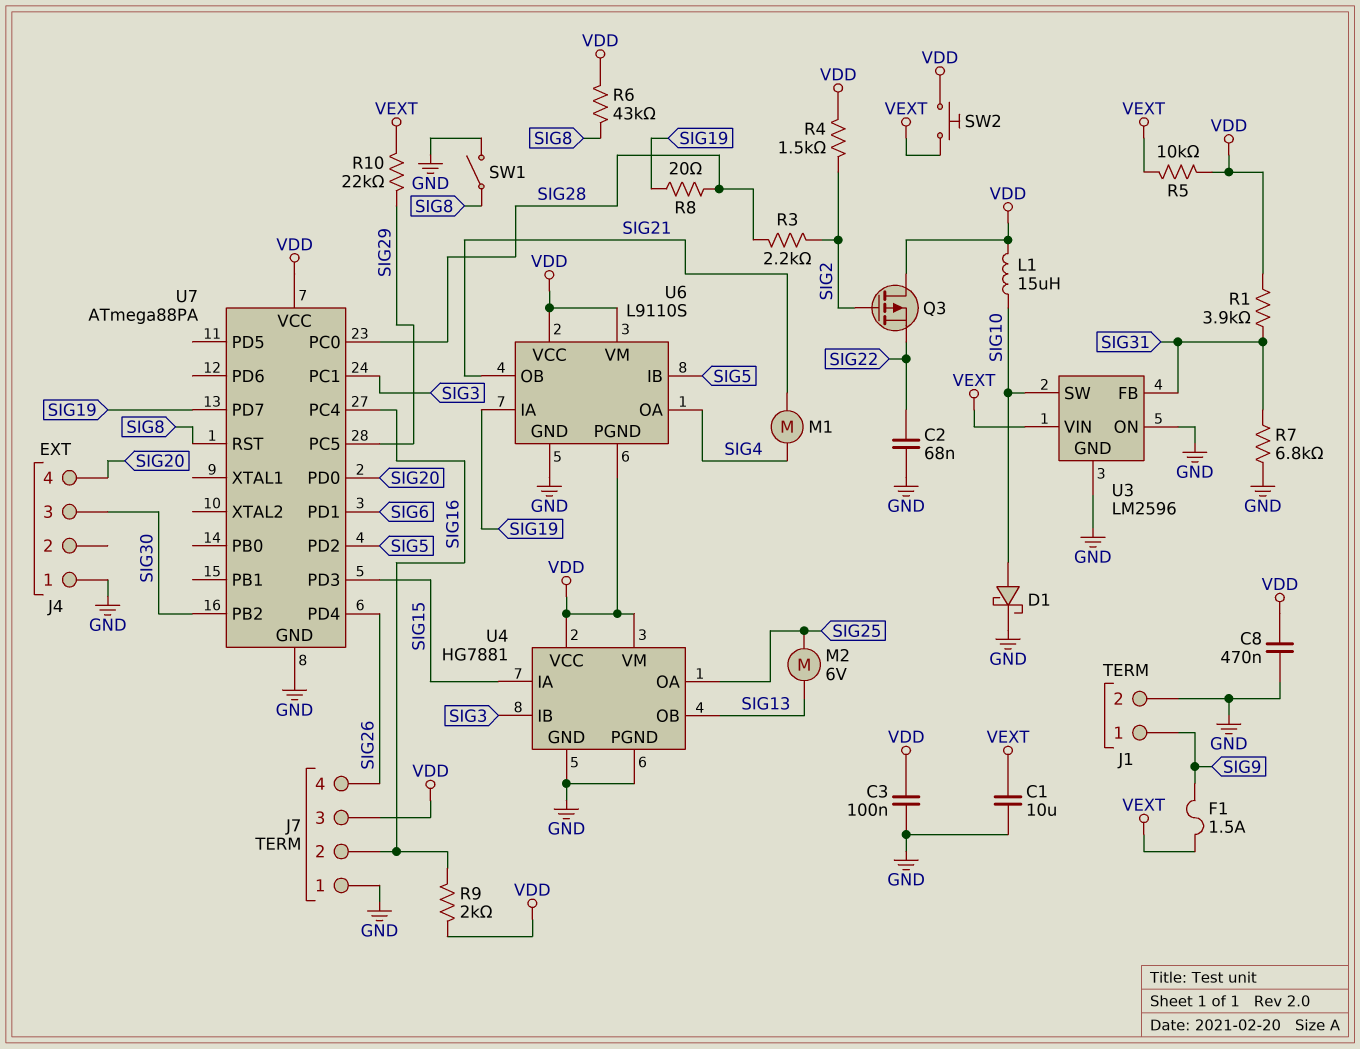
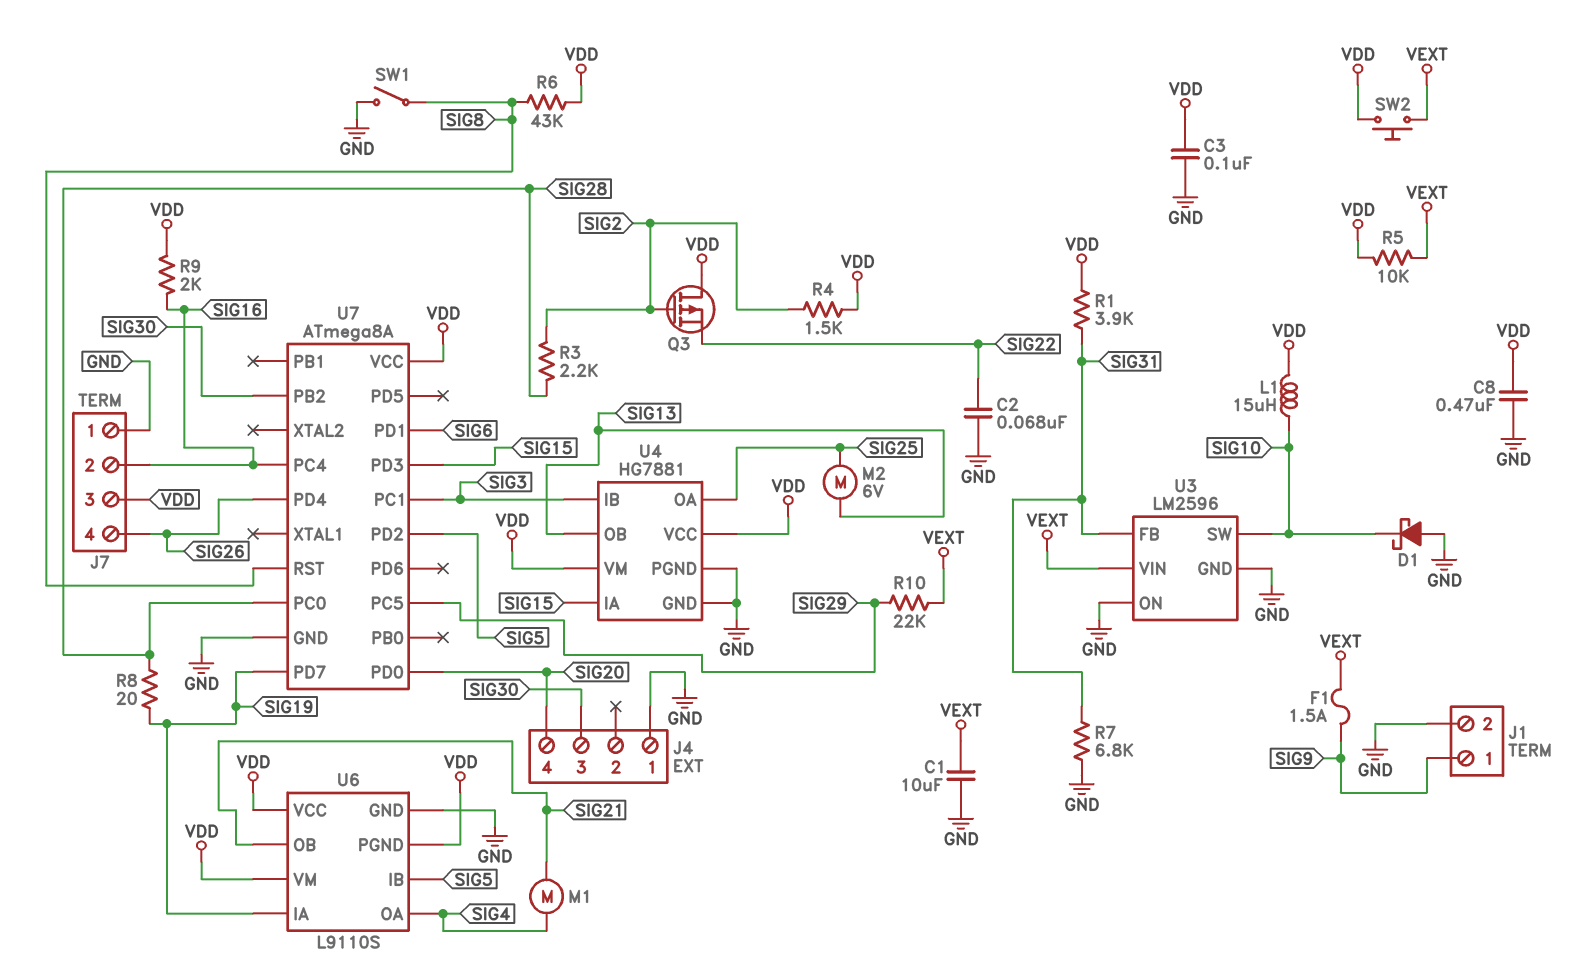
D1: schottky (A SIG10, K GND) -> schottky (A GND, K SIG10)
U7: ATmega88PA -> ATmega8A

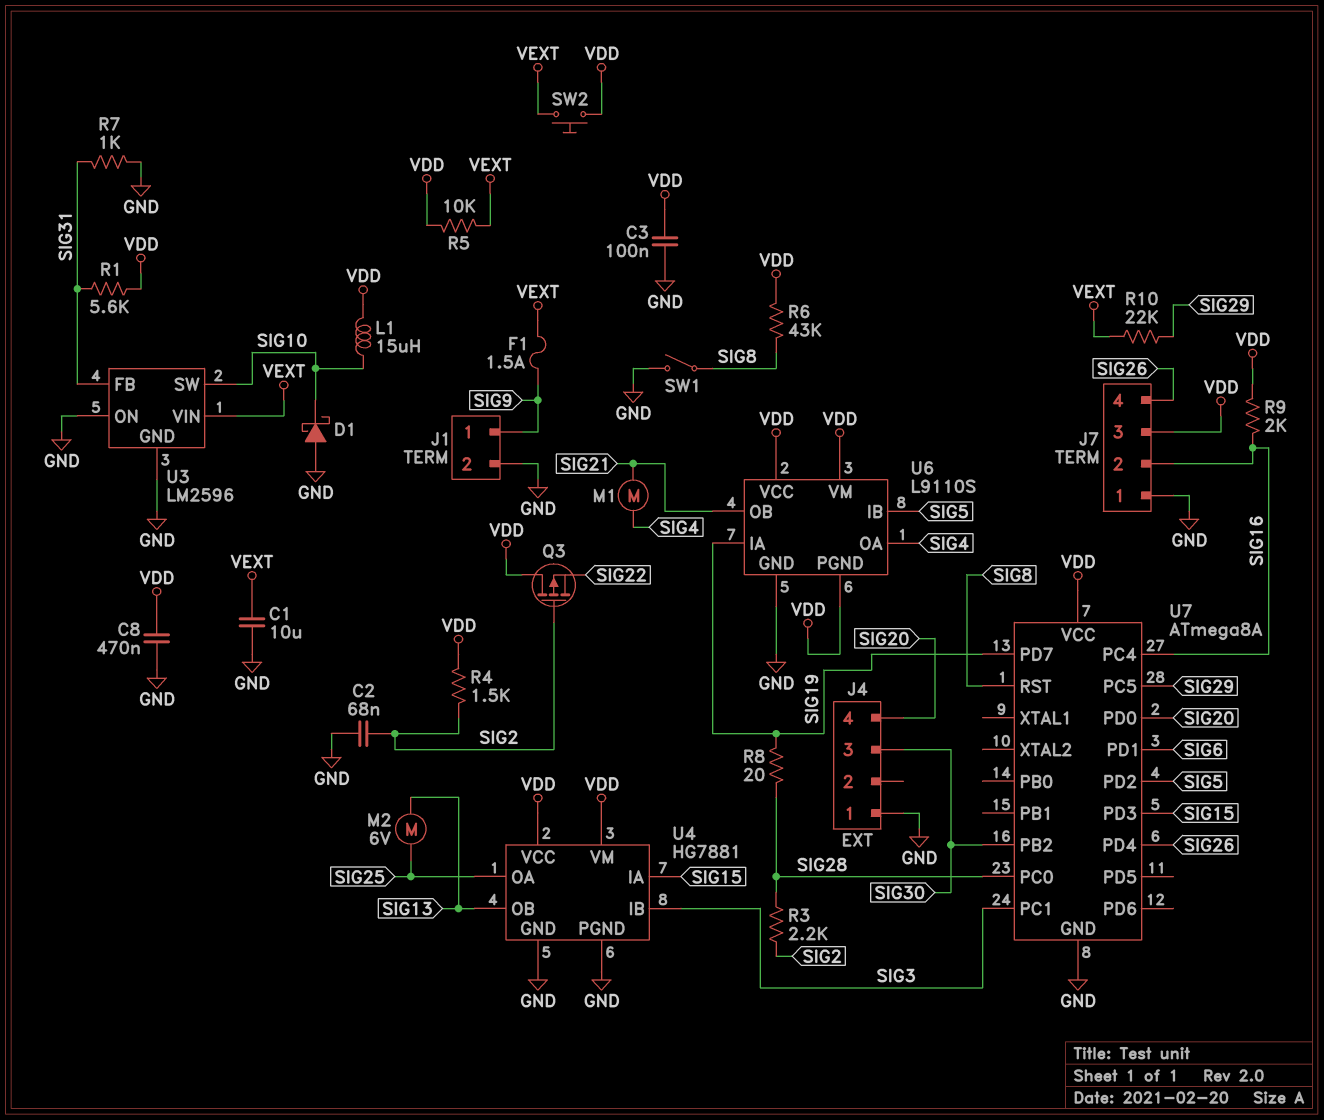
C2: 68nF (GND, SIG22) -> 68nF (GND, SIG2)
R1: 3.9k (SIG31, VDD) -> 5.6k (SIG31, VDD)
R7: 6.8k (GND, SIG31) -> 1k (GND, SIG31)

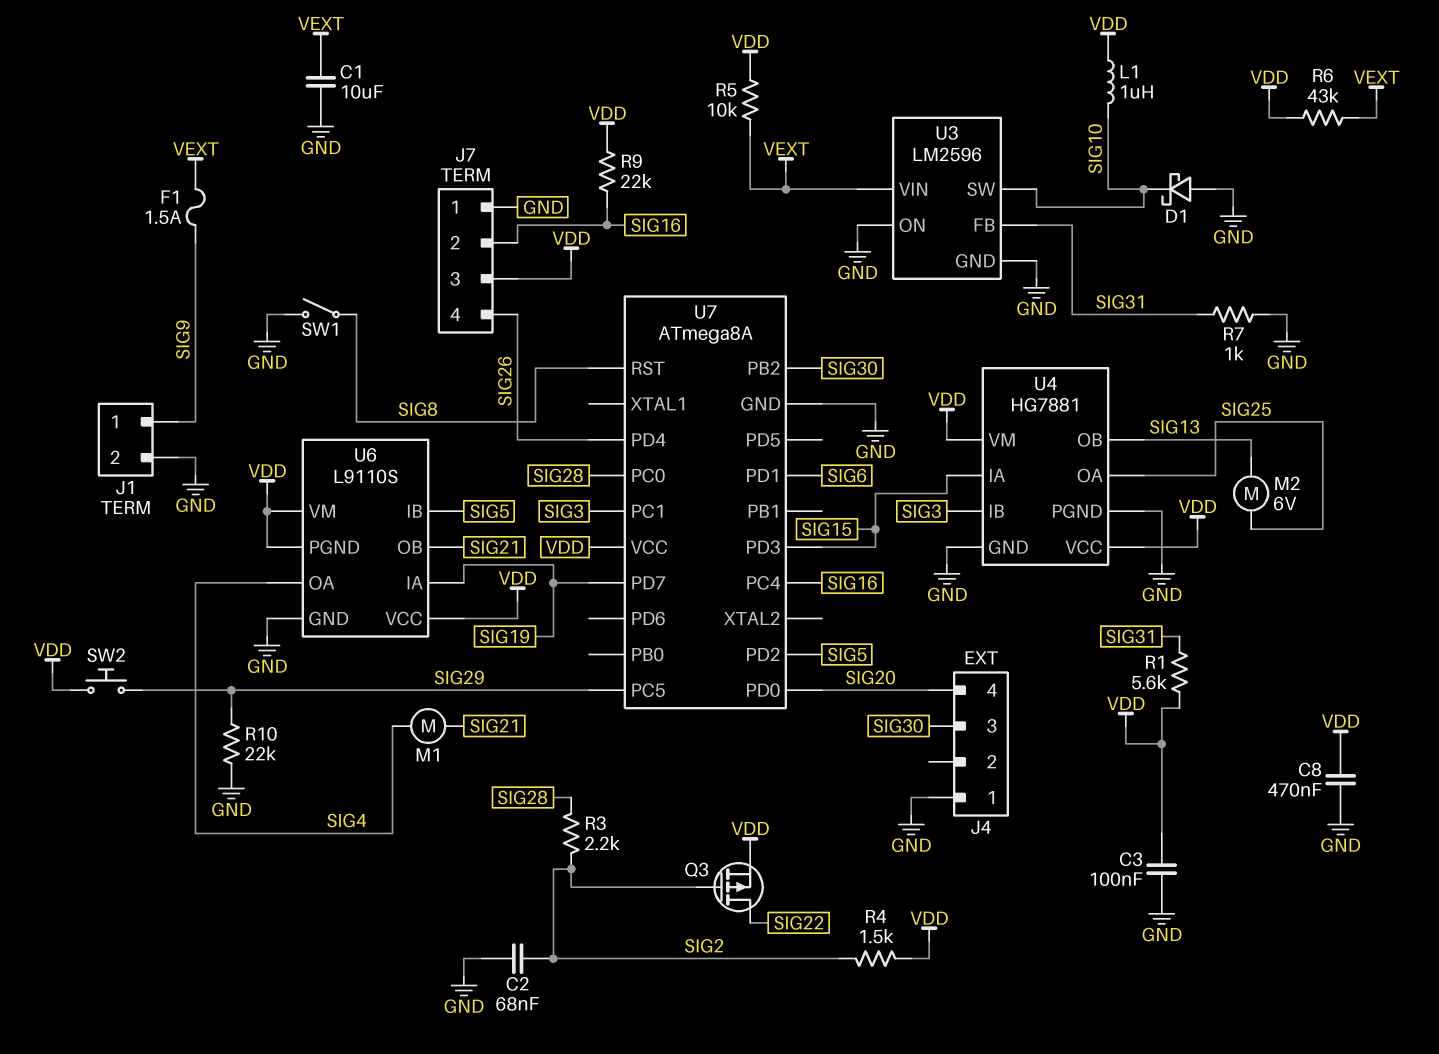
L1: 15uH (SIG10, VDD) -> 1uH (SIG10, VDD)
Q3: PMOS (G SIG2, D VDD, S SIG22) -> PMOS (G SIG2, D SIG22, S VDD)
R6: 43k (SIG8, VDD) -> 43k (VDD, VEXT)
R8: 20 (SIG19, SIG28) -> none
R9: 2k (SIG16, VDD) -> 22k (SIG16, VDD)
R10: 22k (SIG29, VEXT) -> 22k (GND, SIG29)
SW2: button (VDD, VEXT) -> button (SIG29, VDD)

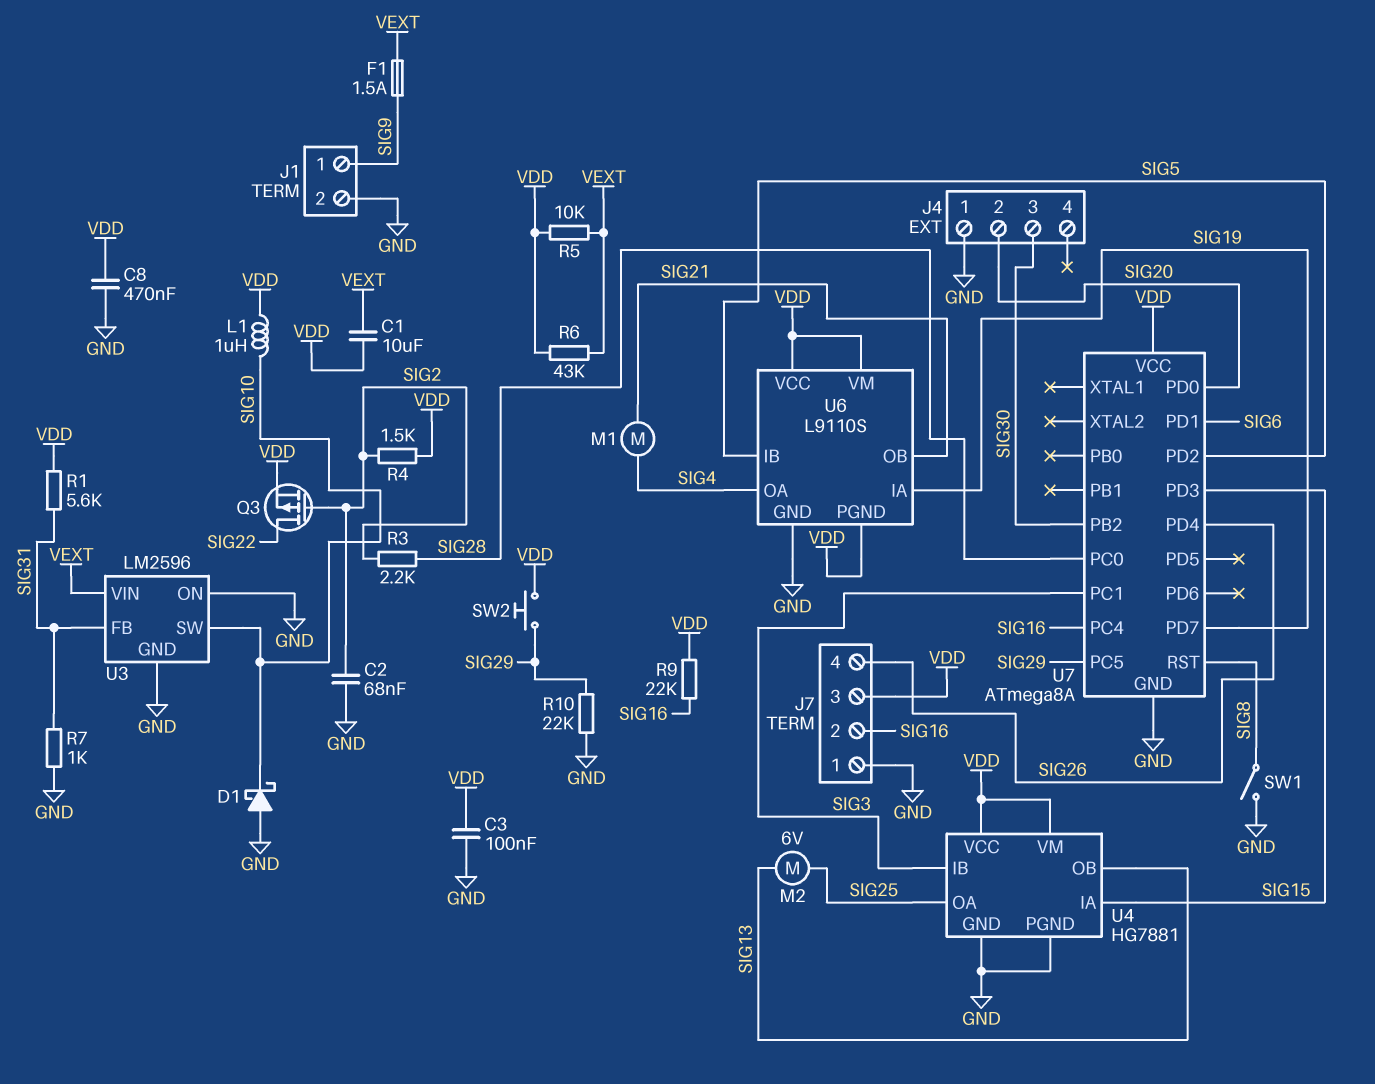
C1: 10uF (GND, VEXT) -> 10uF (VDD, VEXT)
J4 pin 2: none -> SIG20
J4 pin 4: SIG20 -> none

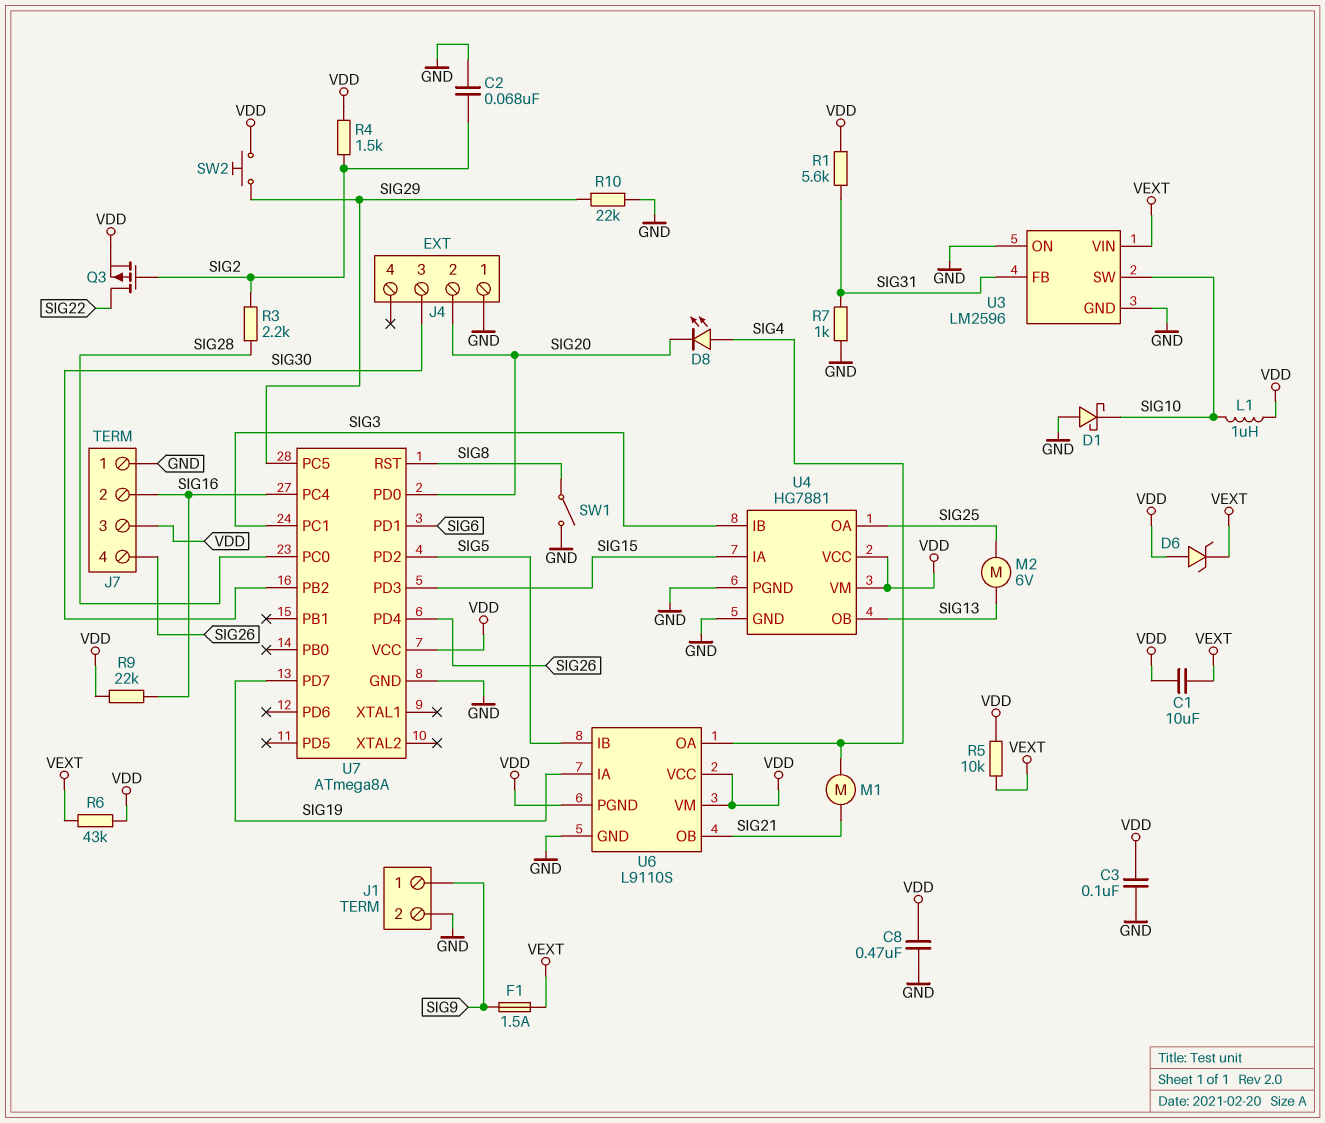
D6: none -> zener (A VDD, K VEXT)
D8: none -> LED (A SIG4, K SIG20)

